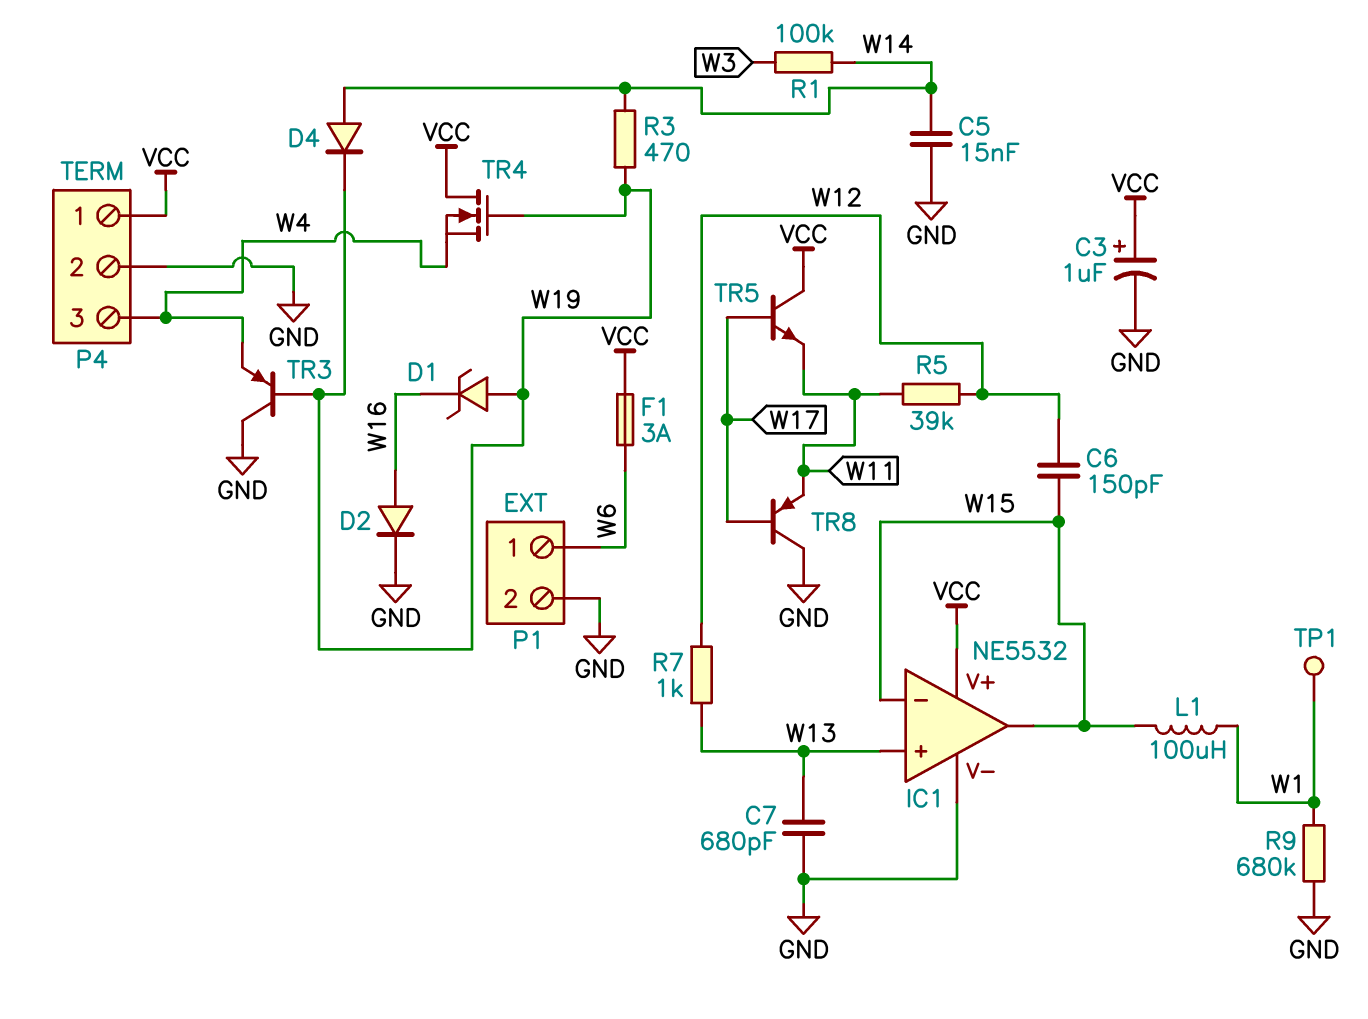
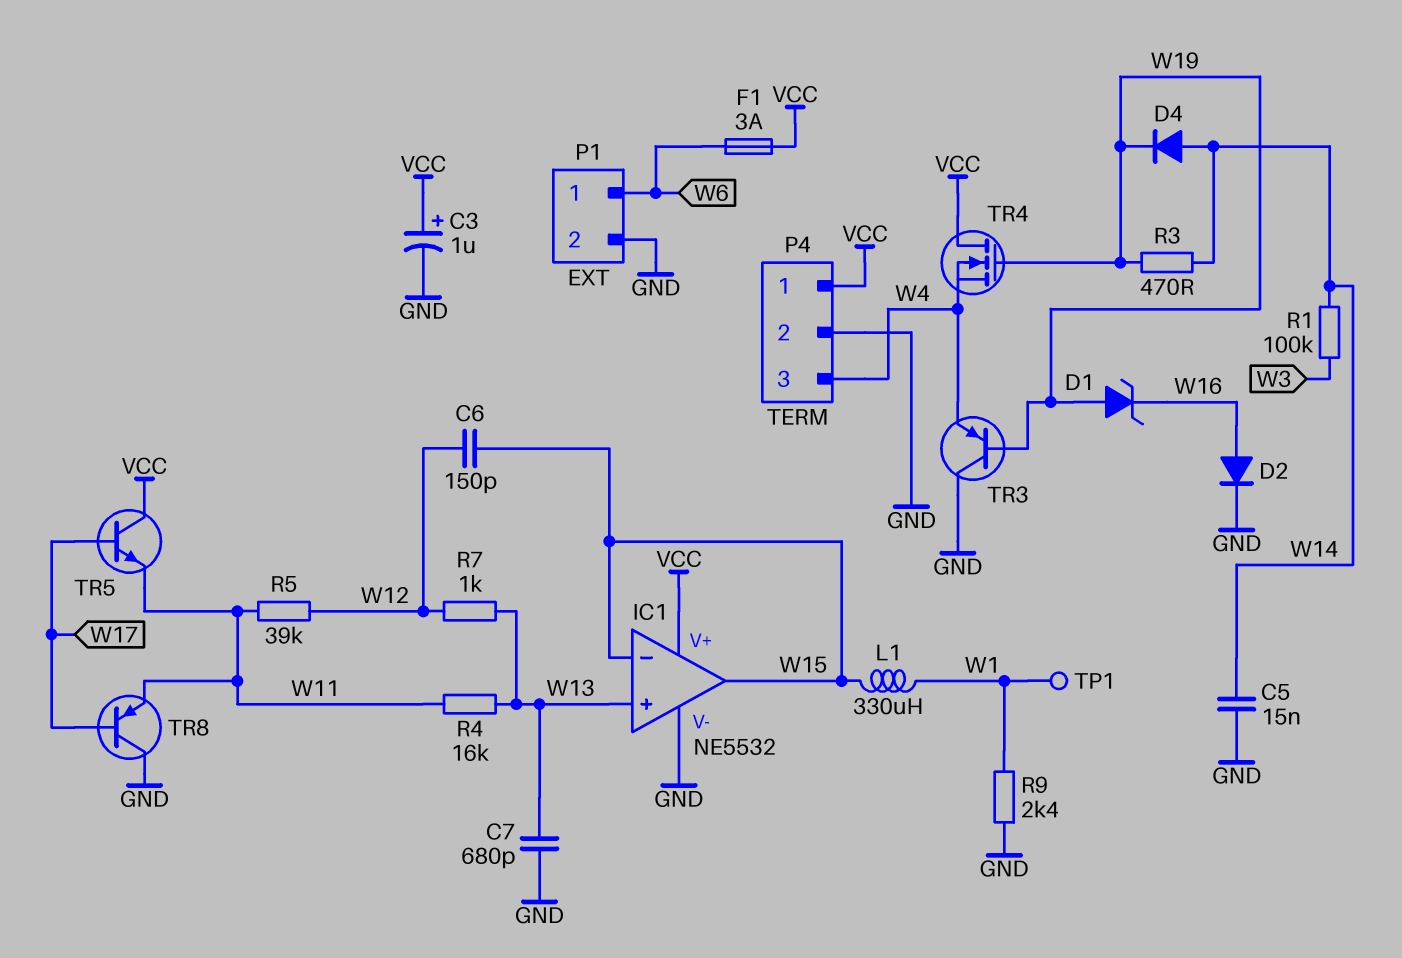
L1: 100uH (W1, W15) -> 330uH (W1, W15)
R4: none -> 16k (W11, W13)
R9: 680k (GND, W1) -> 2.4k (GND, W1)

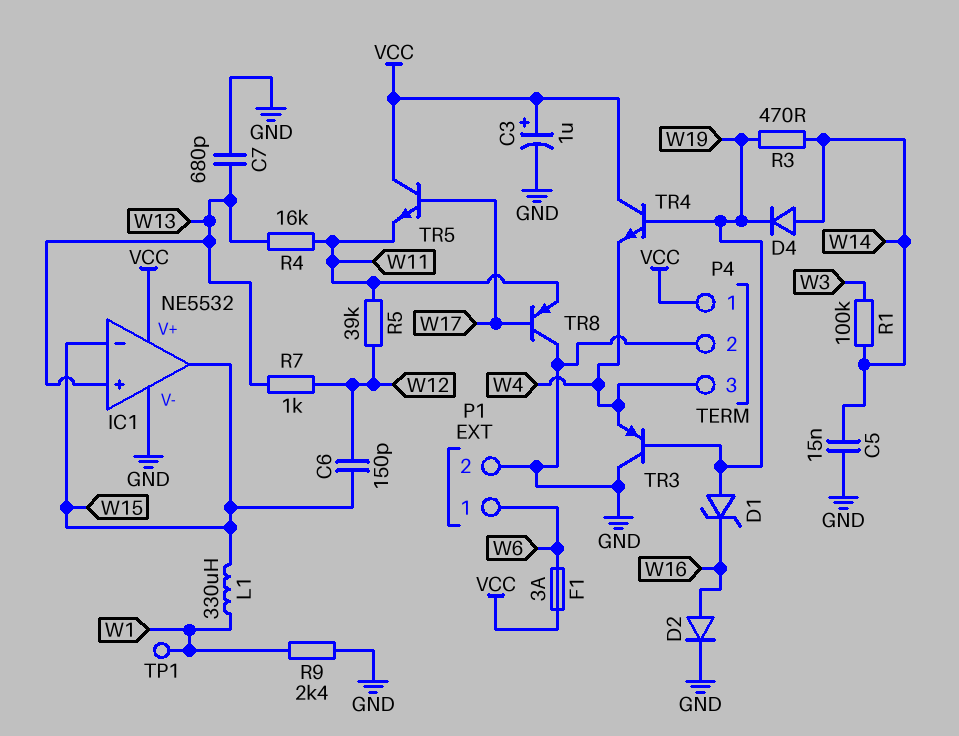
TR4: NMOS (G W19, D VCC, S W4) -> NPN (B W19, C VCC, E W4)

